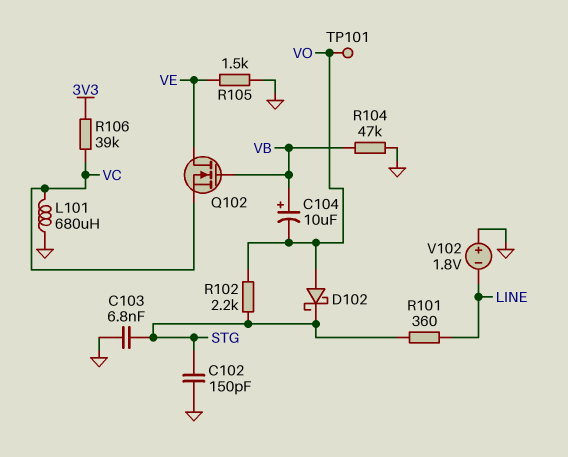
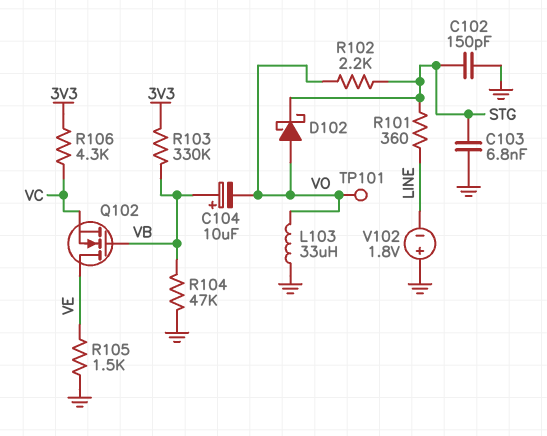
L101: 680uH (GND, VC) -> none
L103: none -> 33uH (GND, VO)
R103: none -> 330k (3V3, VB)
R106: 39k (3V3, VC) -> 4.3k (3V3, VC)

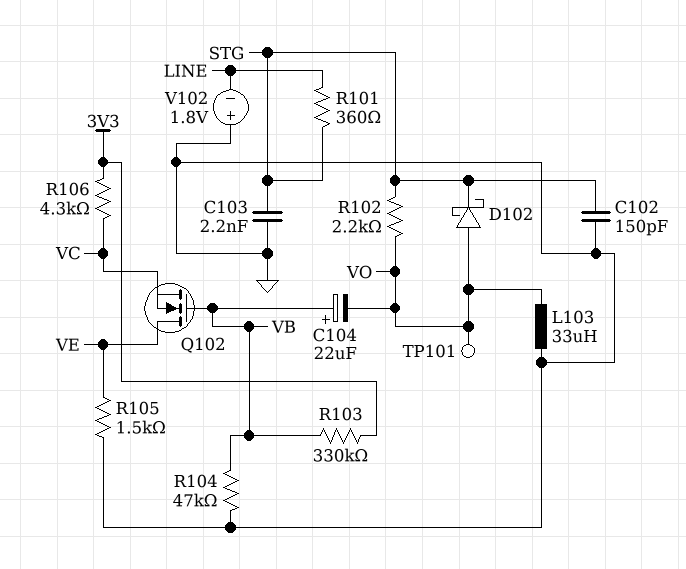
C103: 6.8nF (GND, STG) -> 2.2nF (GND, STG)
C104: 10uF (plus VB, minus VO) -> 22uF (plus VB, minus VO)

